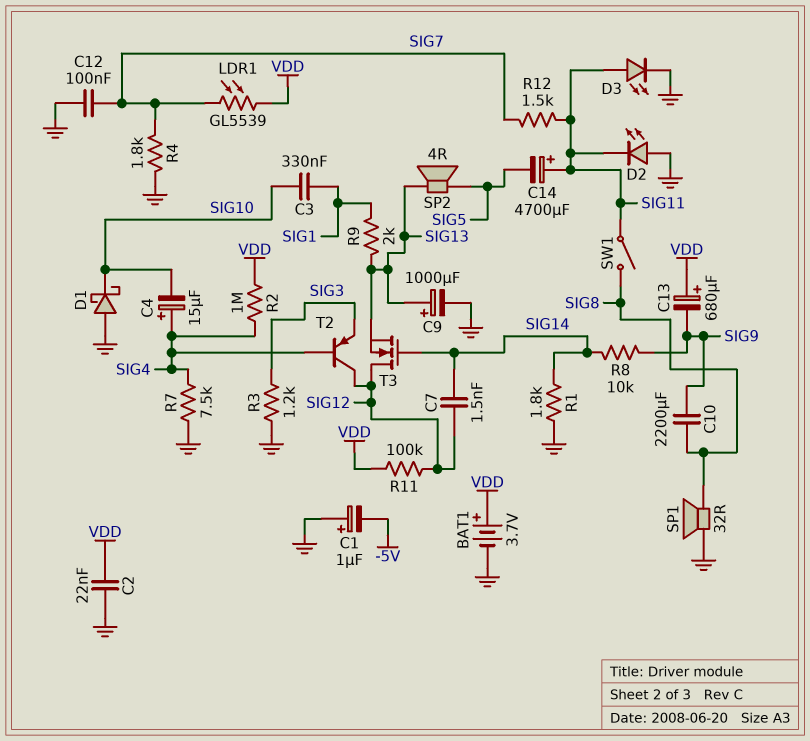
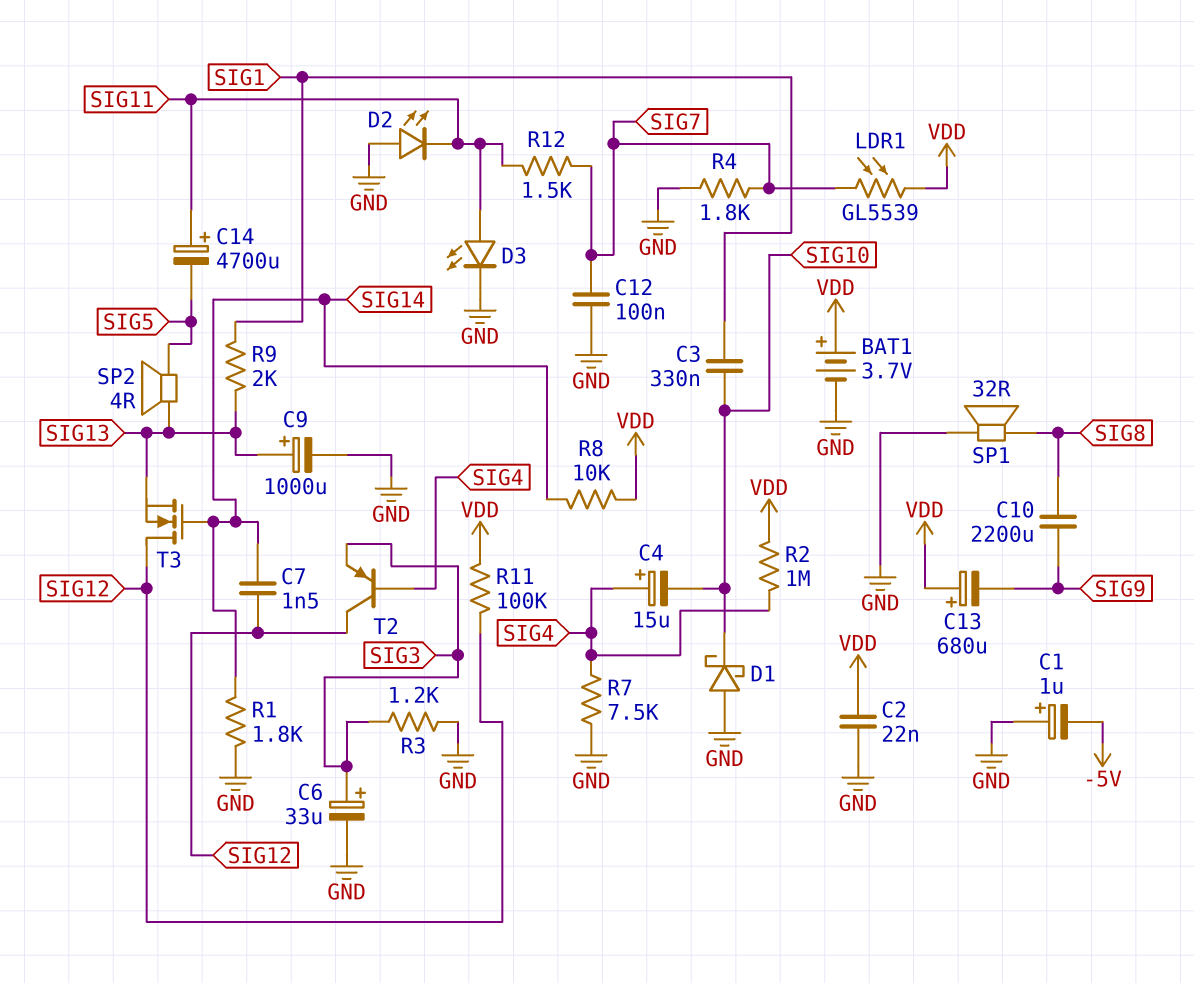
C6: none -> 33uF (plus SIG3, minus GND)
R8: 10k (SIG9, SIG14) -> 10k (SIG14, VDD)
SW1: switch (SIG8, SIG11) -> none

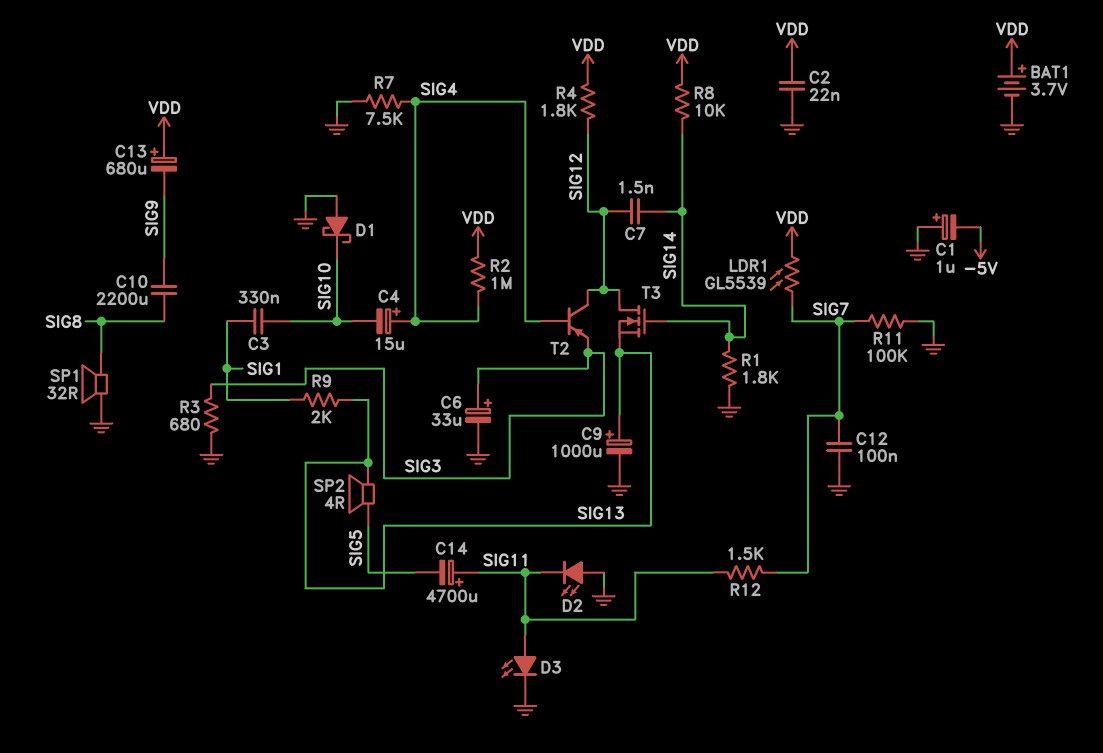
R3: 1.2k (GND, SIG3) -> 680 (GND, SIG3)
R4: 1.8k (GND, SIG7) -> 1.8k (SIG12, VDD)
R11: 100k (SIG12, VDD) -> 100k (GND, SIG7)

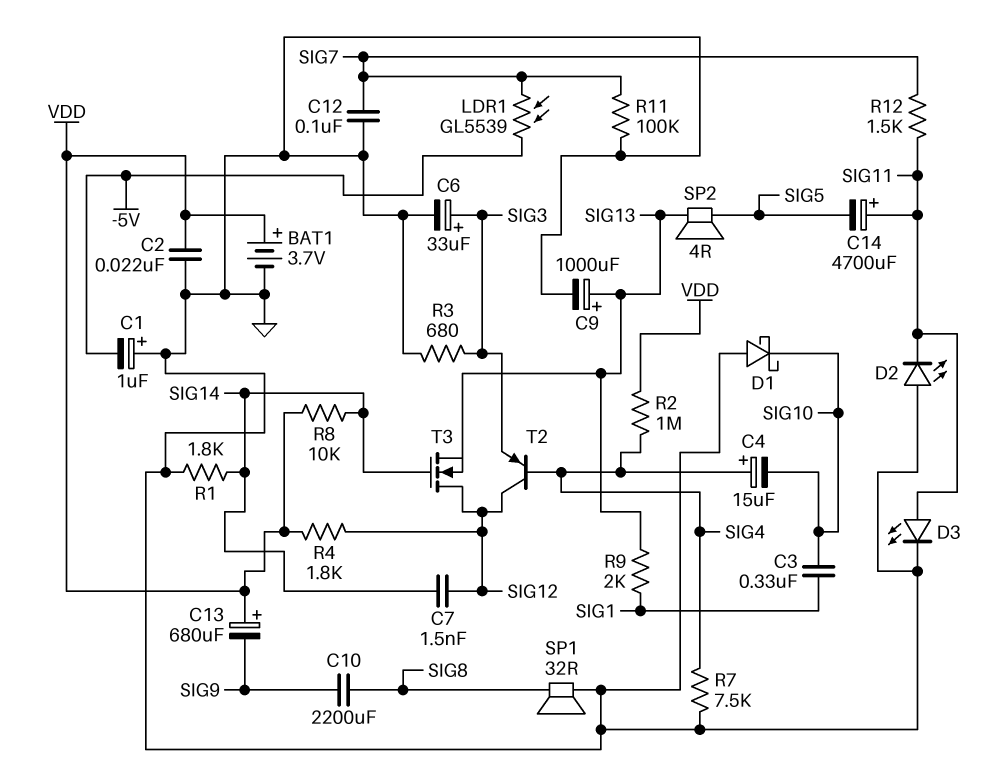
LDR1: GL5539 (SIG7, VDD) -> GL5539 (-5V, SIG7)

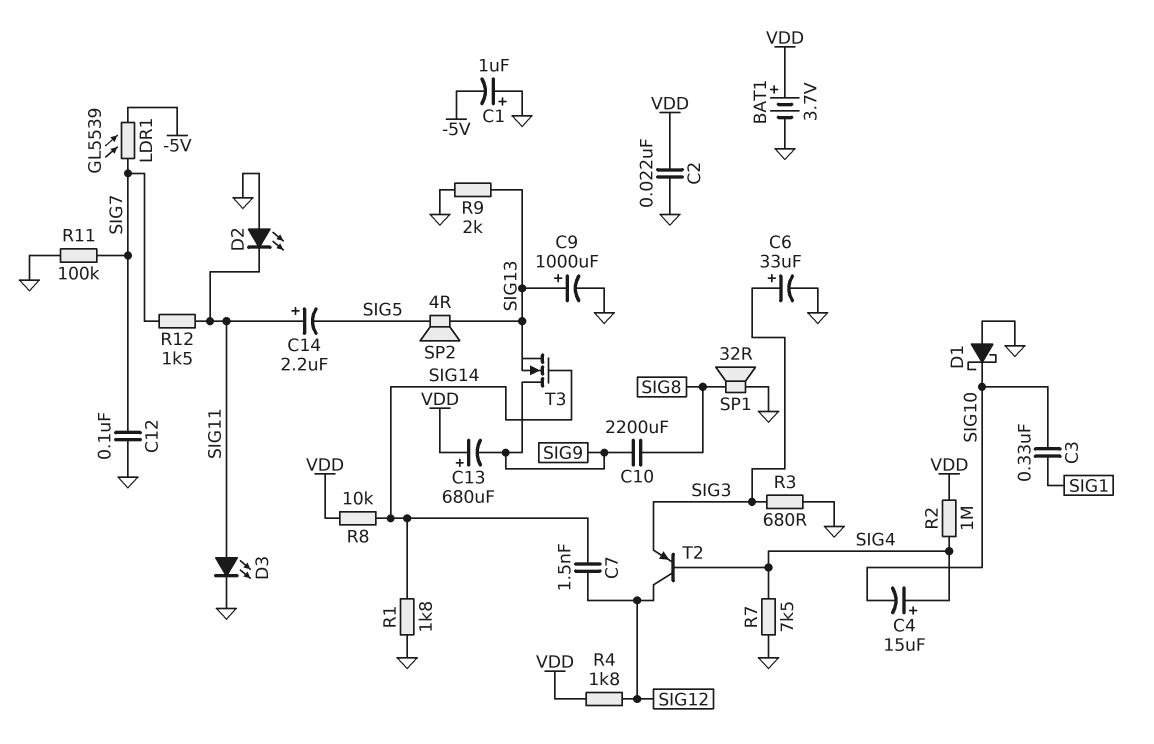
C14: 4700uF (plus SIG11, minus SIG5) -> 2.2uF (plus SIG11, minus SIG5)
R9: 2k (SIG1, SIG13) -> 2k (GND, SIG13)
T3: NMOS (G SIG14, D SIG12, S SIG13) -> NMOS (G SIG14, D SIG9, S SIG13)

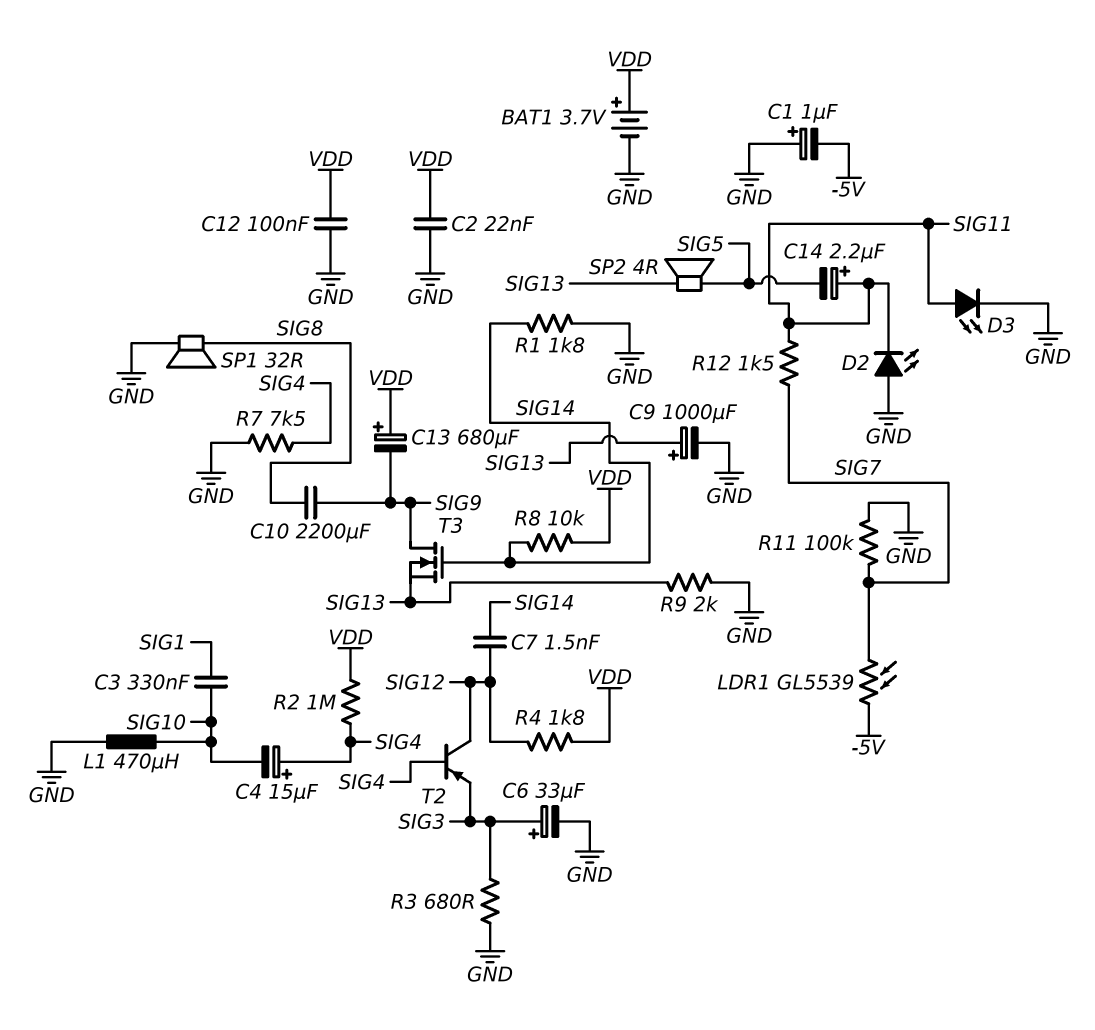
C12: 100nF (GND, SIG7) -> 100nF (GND, VDD)
D1: schottky (A GND, K SIG10) -> none
L1: none -> 470uH (GND, SIG10)

